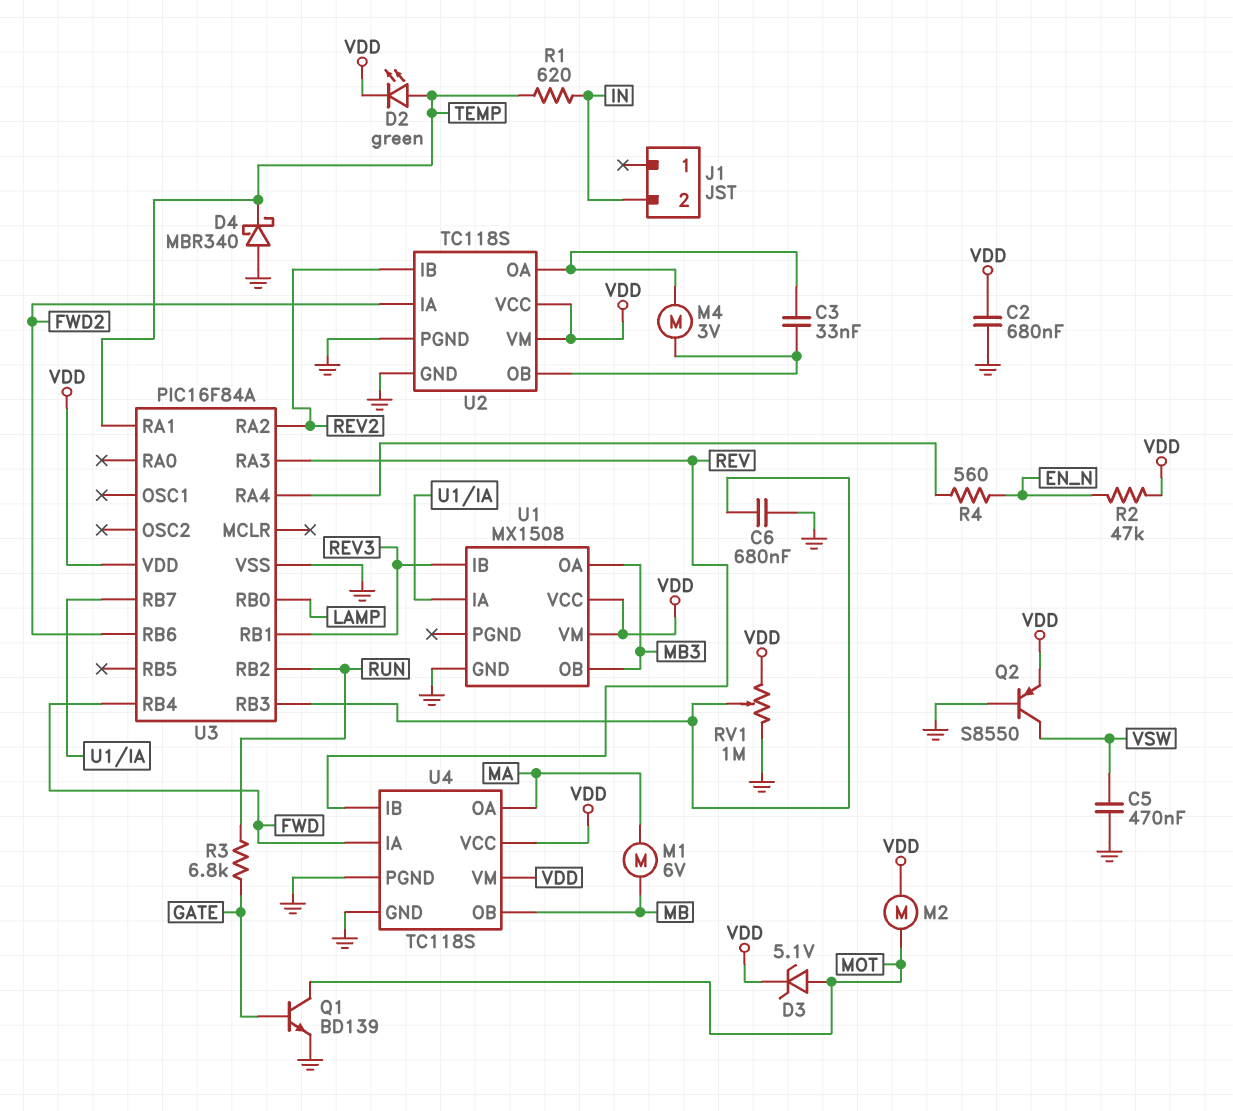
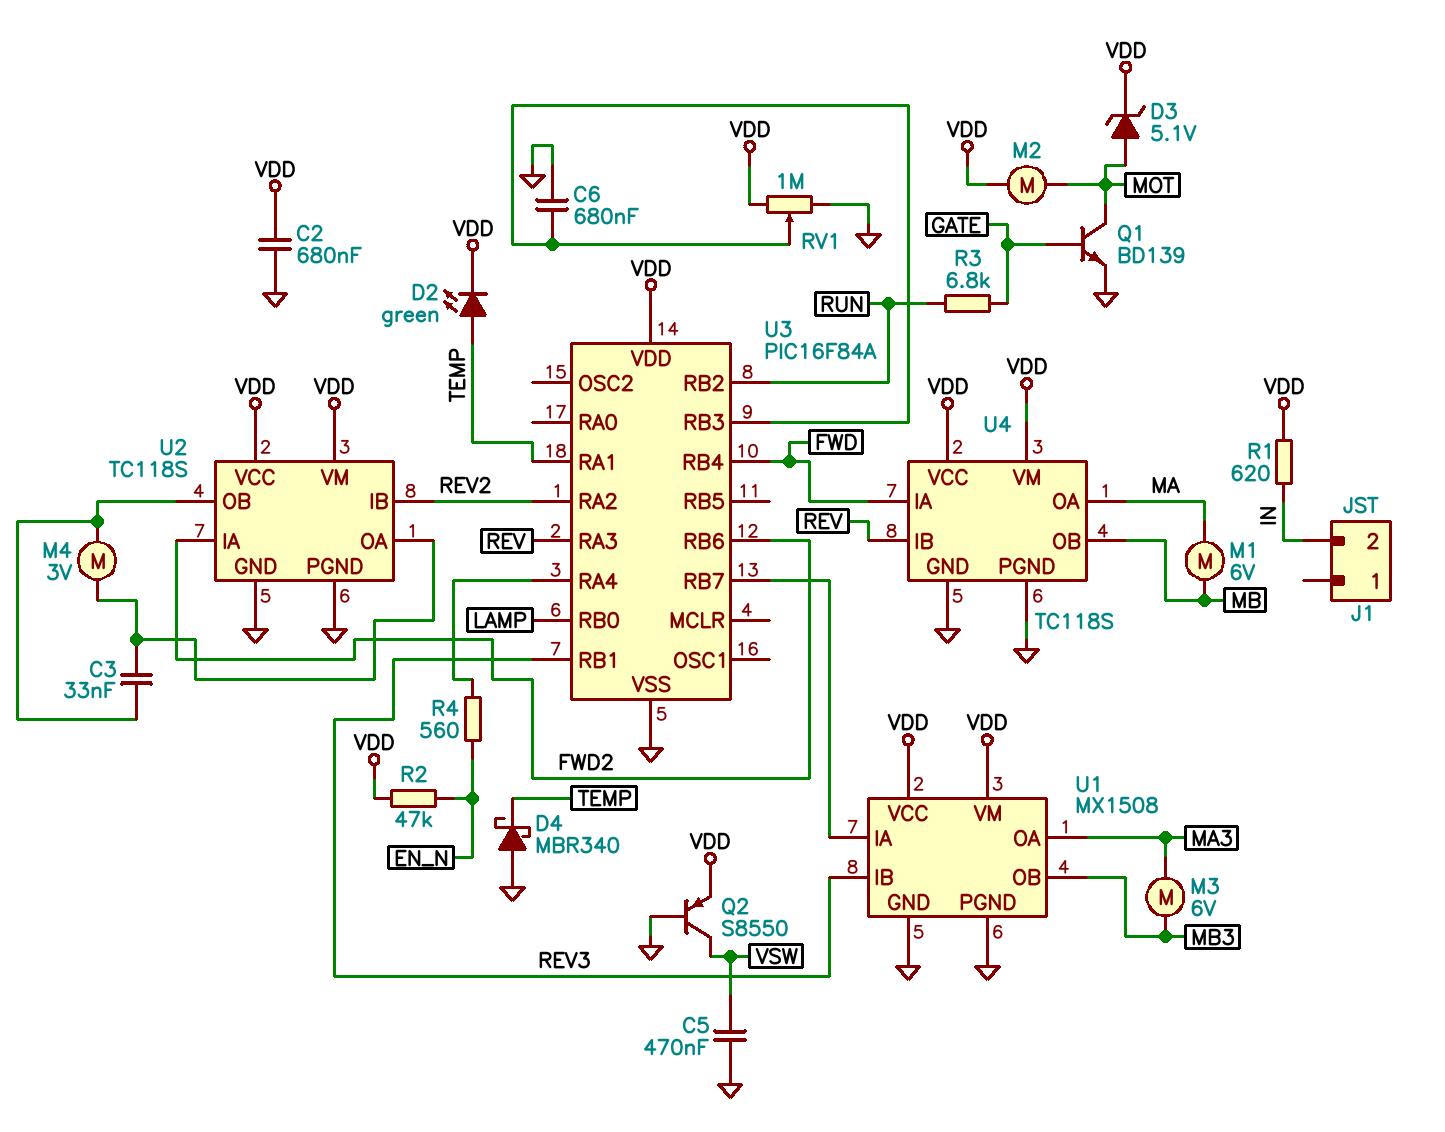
M3: none -> motor 6V (MA3, MB3)
R1: 620 (IN, TEMP) -> 620 (IN, VDD)
U1 pin OA: MB3 -> MA3
U1 pin PGND: none -> GND

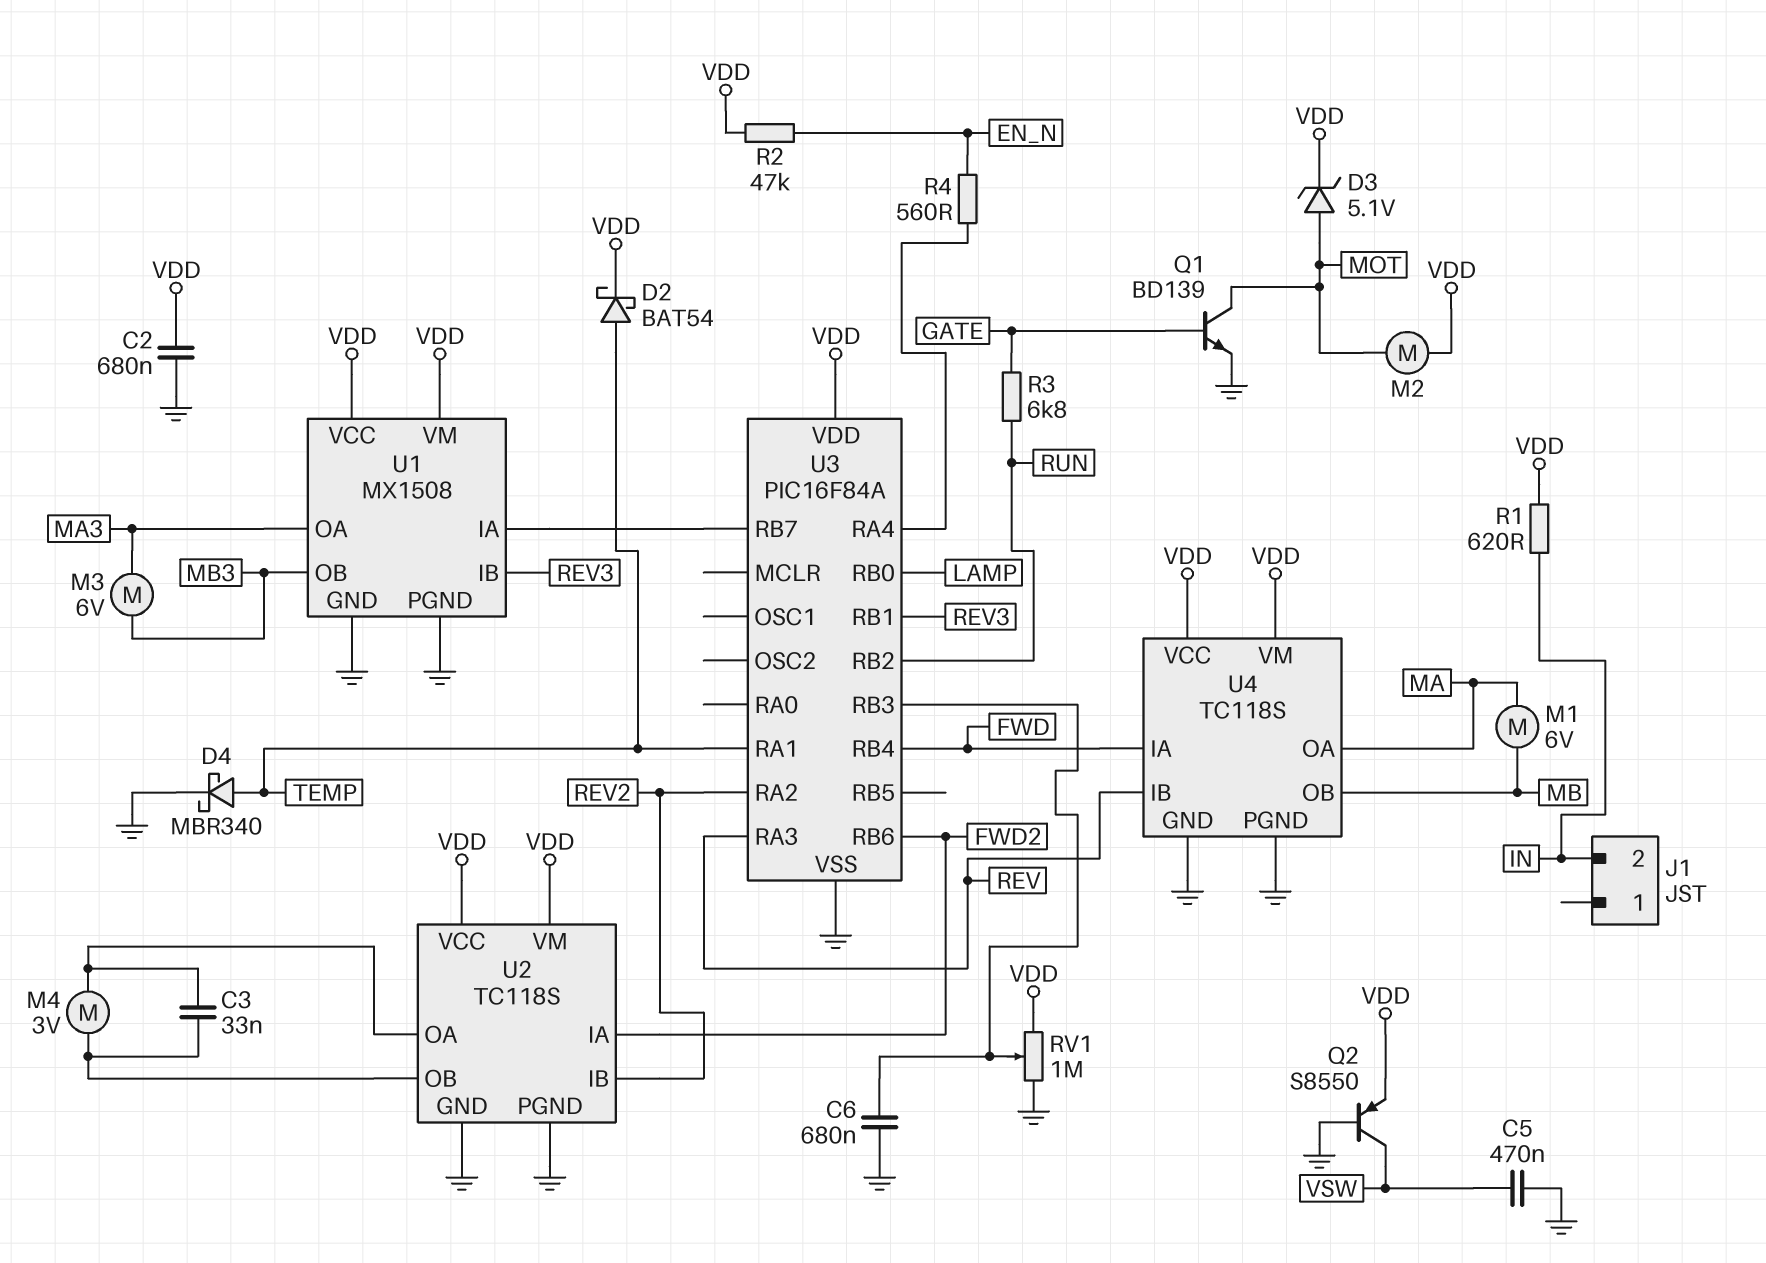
D2: LED green (A TEMP, K VDD) -> schottky BAT54 (A TEMP, K VDD)
D4: schottky MBR340 (A GND, K TEMP) -> schottky MBR340 (A TEMP, K GND)

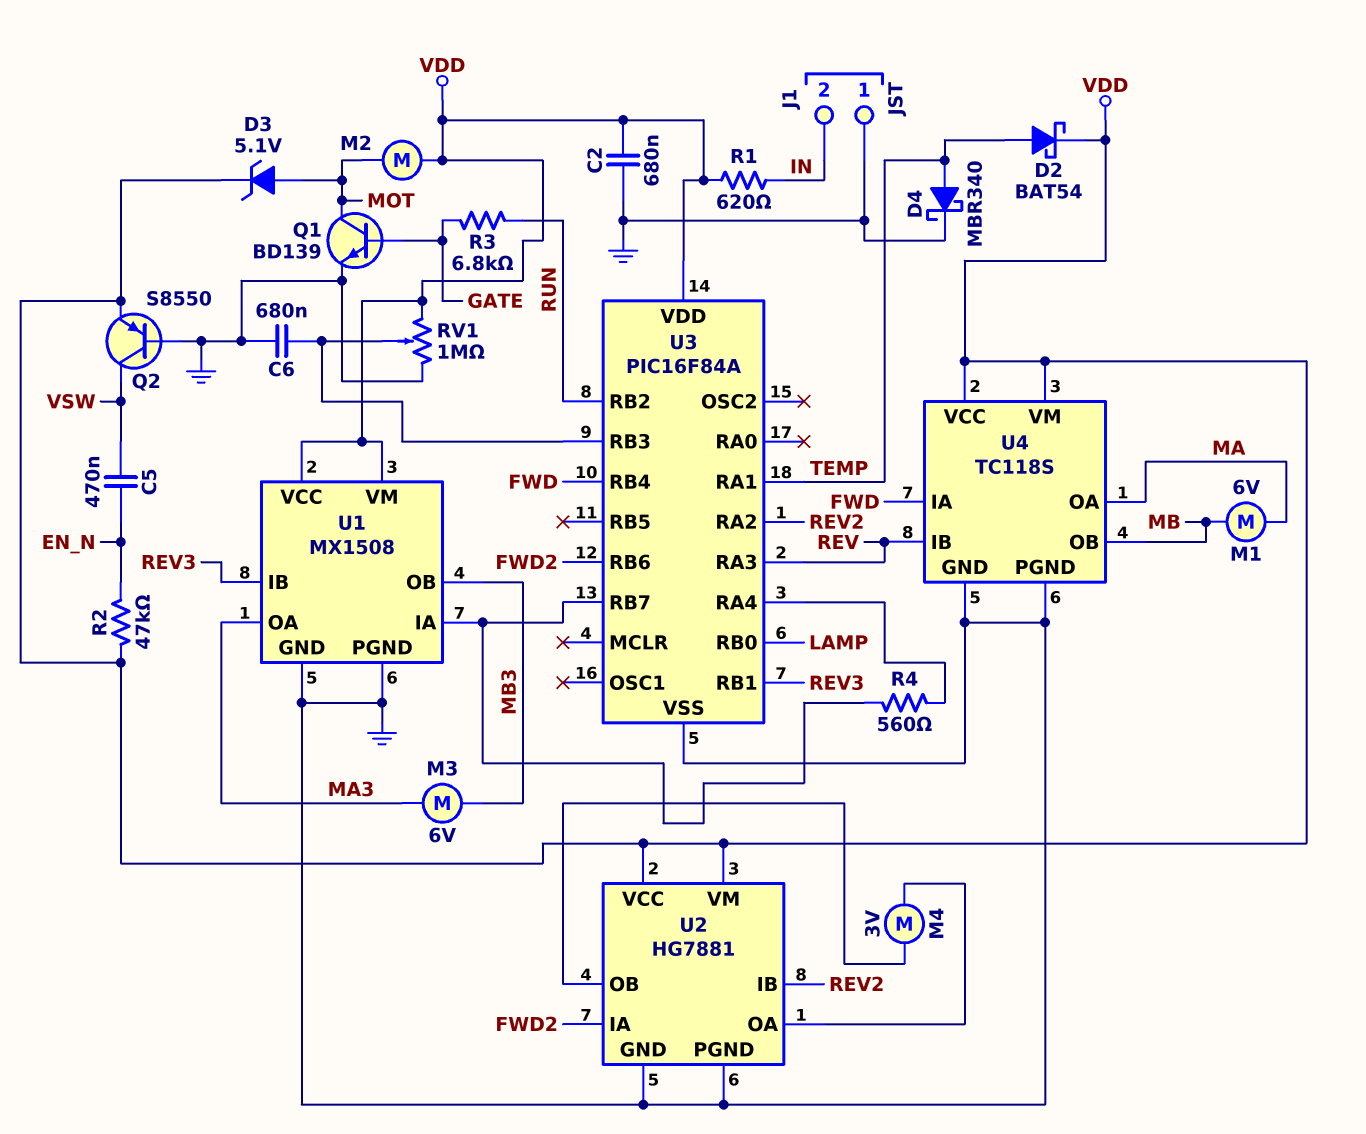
C3: 33nF (U2/OA, U2/OB) -> none
C5: 470nF (GND, VSW) -> 470nF (EN_N, VSW)
J1 pin 1: none -> GND
R4: 560 (EN_N, U3/RA4) -> 560 (U1/IA, U3/RA4)
U2: TC118S -> HG7881

